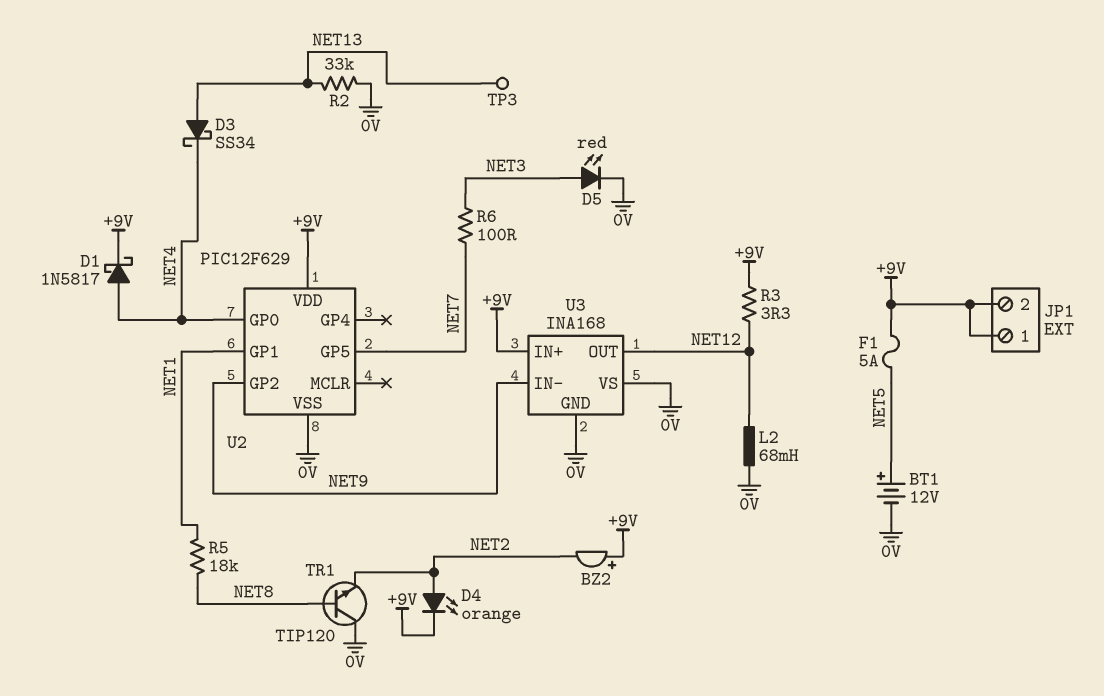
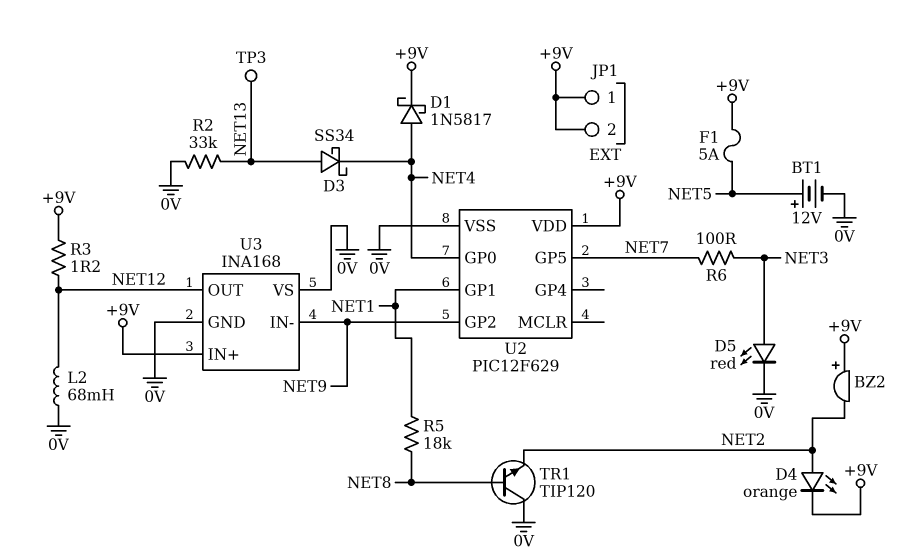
R3: 3.3 (+9V, NET12) -> 1.2 (+9V, NET12)

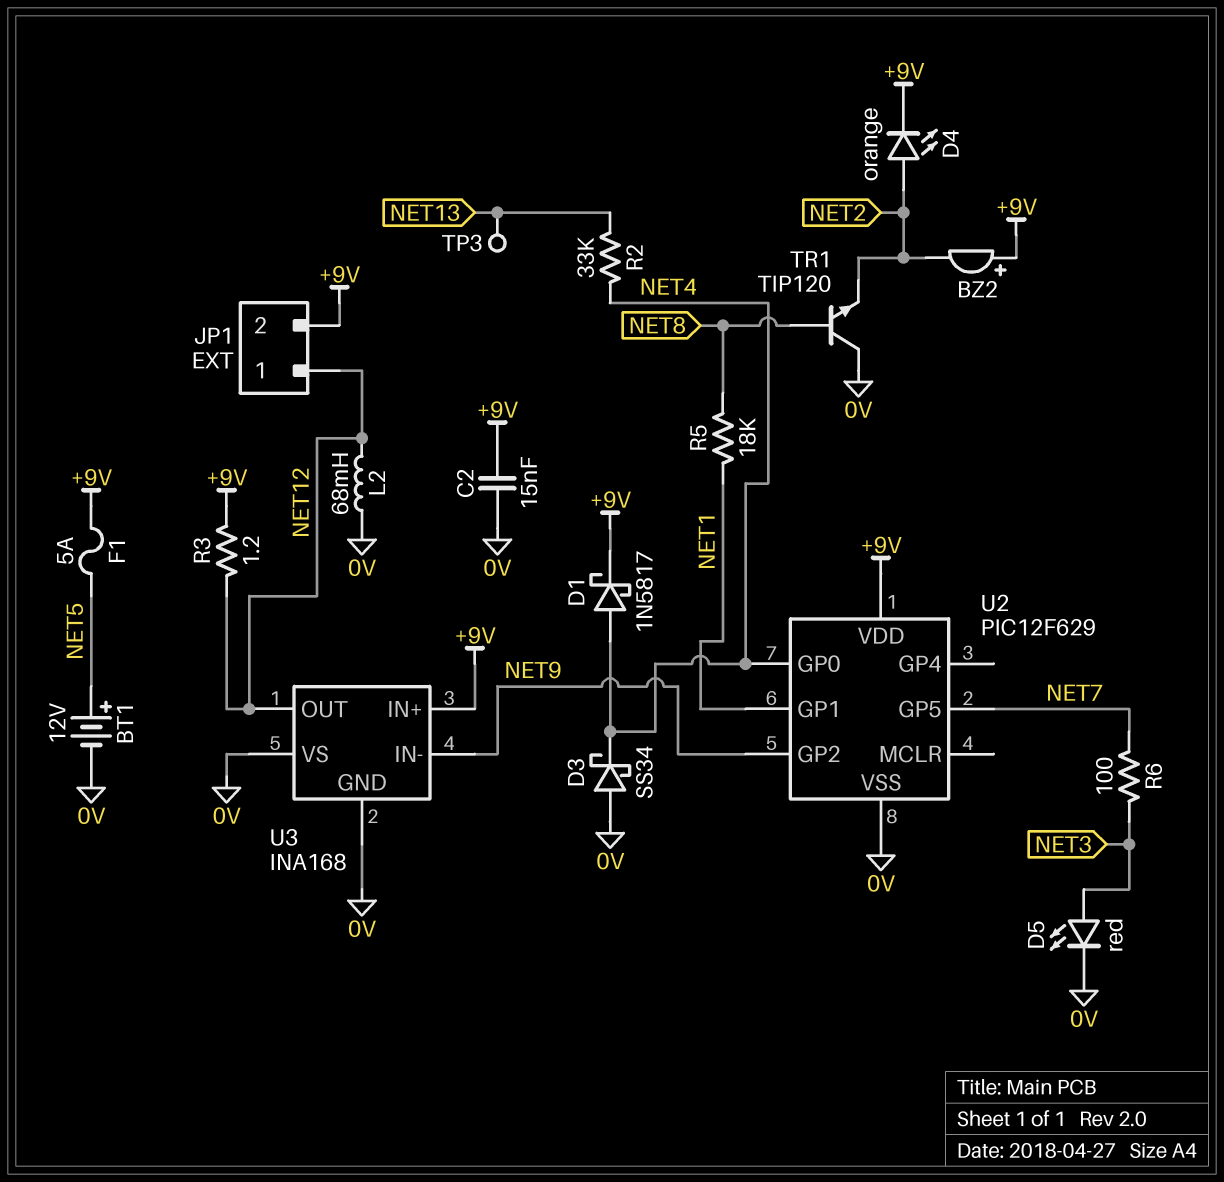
C2: none -> 15nF (+9V, 0V)
D3: schottky SS34 (A NET13, K NET4) -> schottky SS34 (A 0V, K NET4)
JP1 pin 1: +9V -> NET12
R2: 33k (0V, NET13) -> 33k (NET4, NET13)

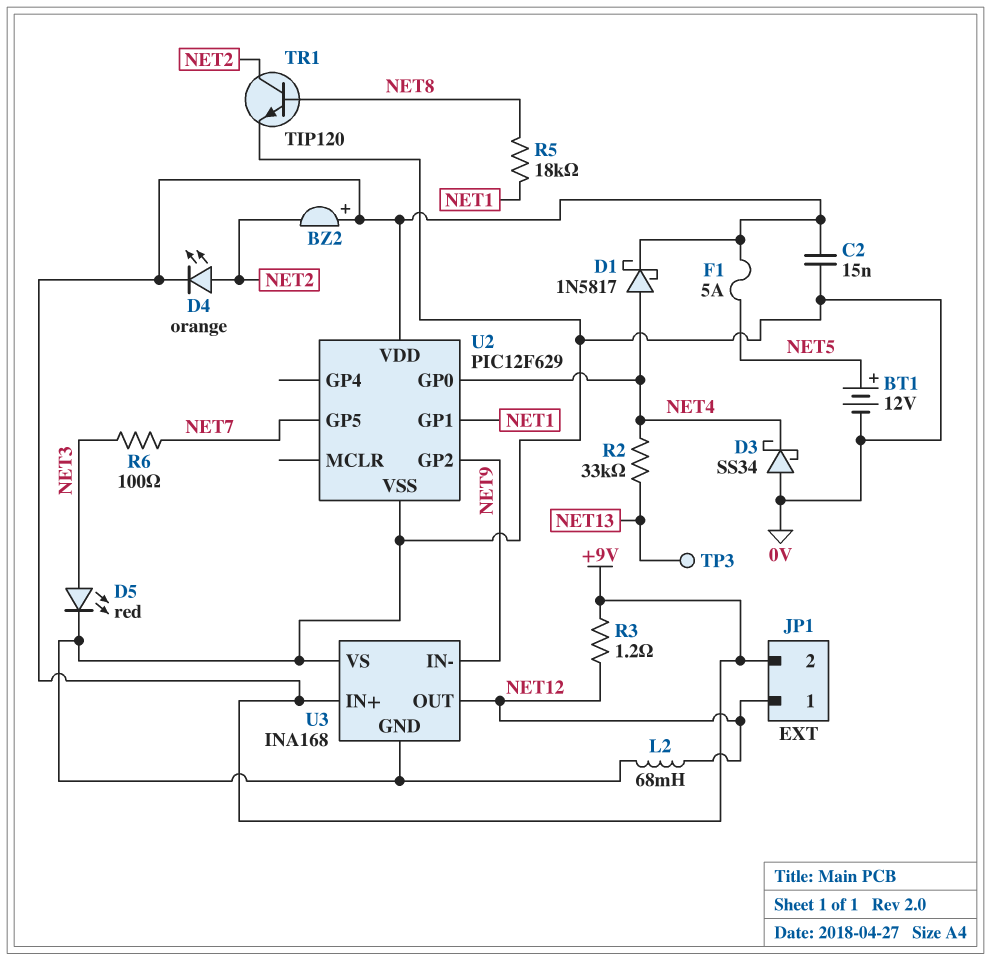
TR1: NPN TIP120 (B NET8, C 0V, E NET2) -> NPN TIP120 (B NET8, C NET2, E 0V)

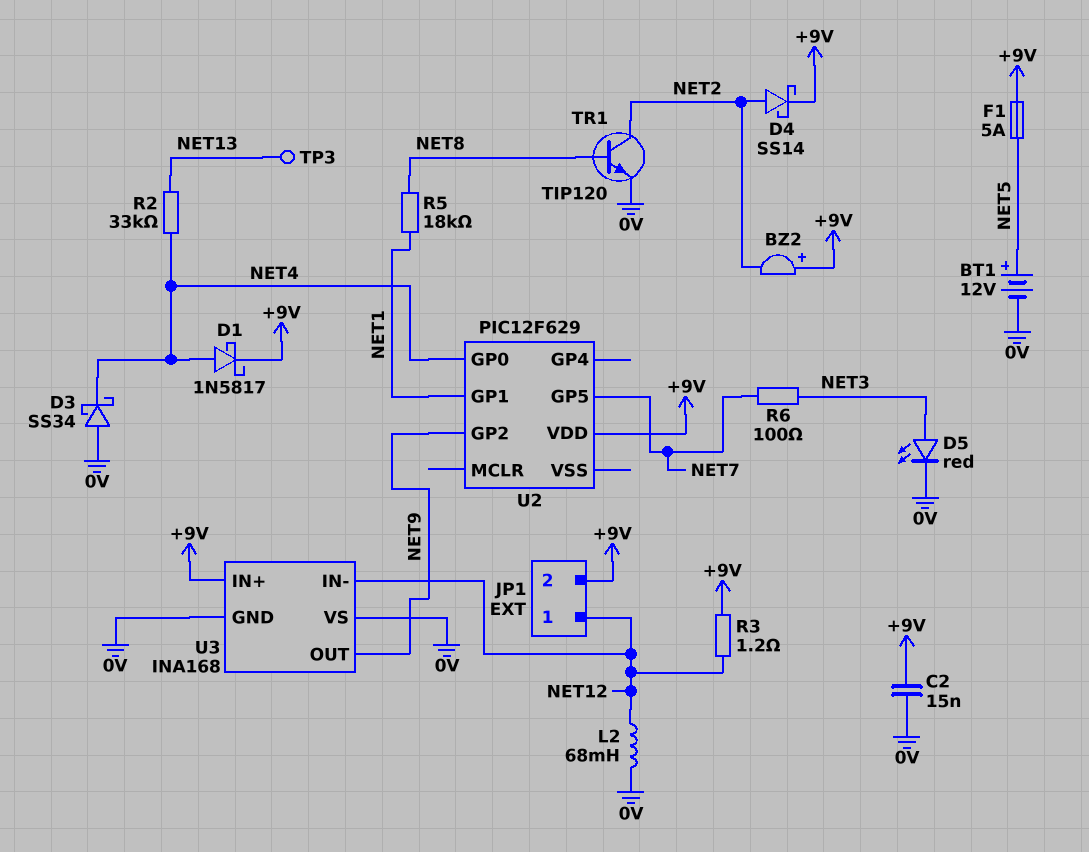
D4: LED orange (A NET2, K +9V) -> schottky SS14 (A NET2, K +9V)
U2 pin VSS: 0V -> none
U3 pin IN-: NET9 -> NET12
U3 pin OUT: NET12 -> NET9

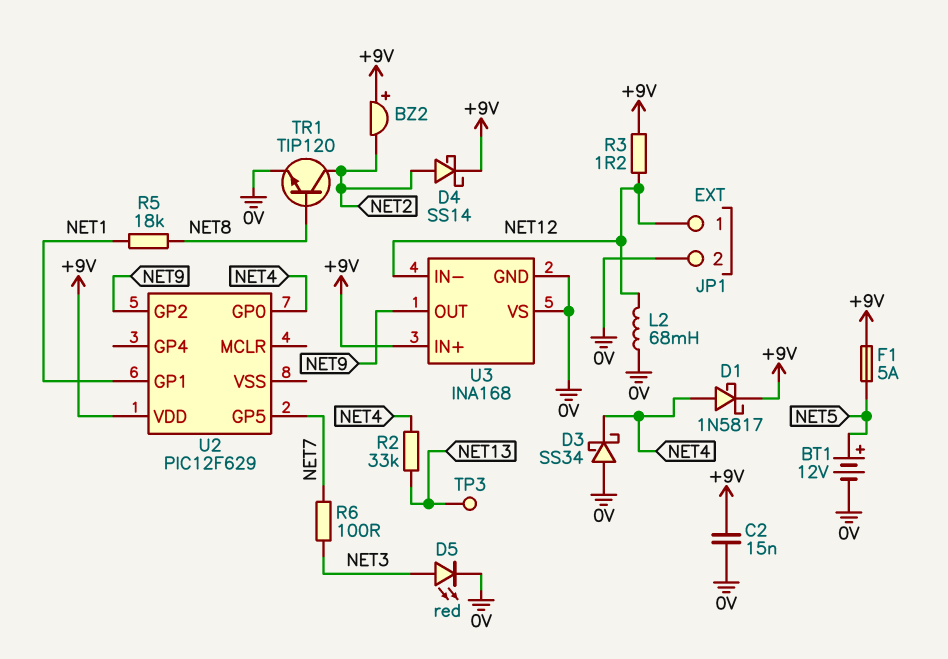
JP1 pin 2: +9V -> 0V

